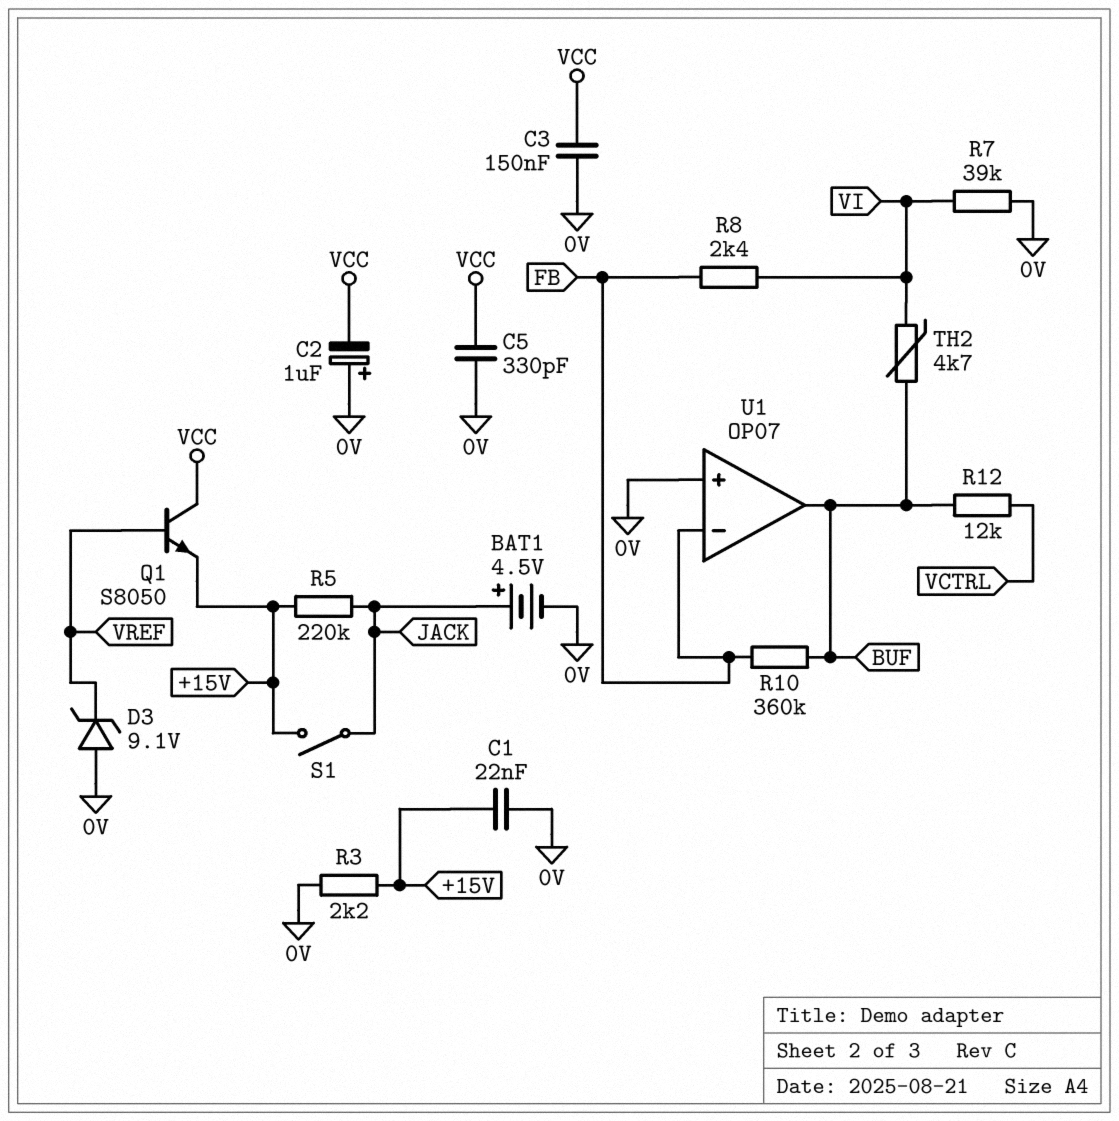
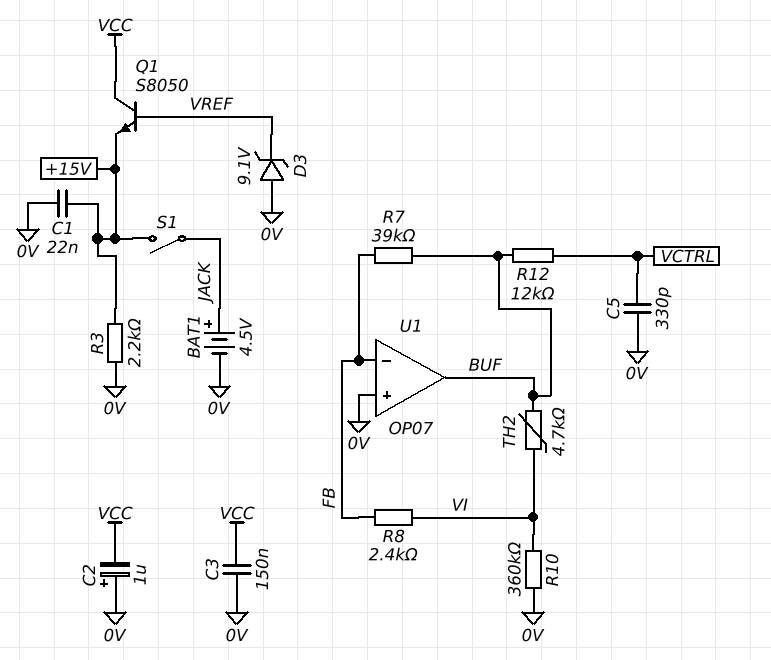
C5: 330pF (0V, VCC) -> 330pF (0V, VCTRL)
R5: 220k (+15V, JACK) -> none
R7: 39k (0V, VI) -> 39k (BUF, FB)
R10: 360k (BUF, FB) -> 360k (0V, VI)

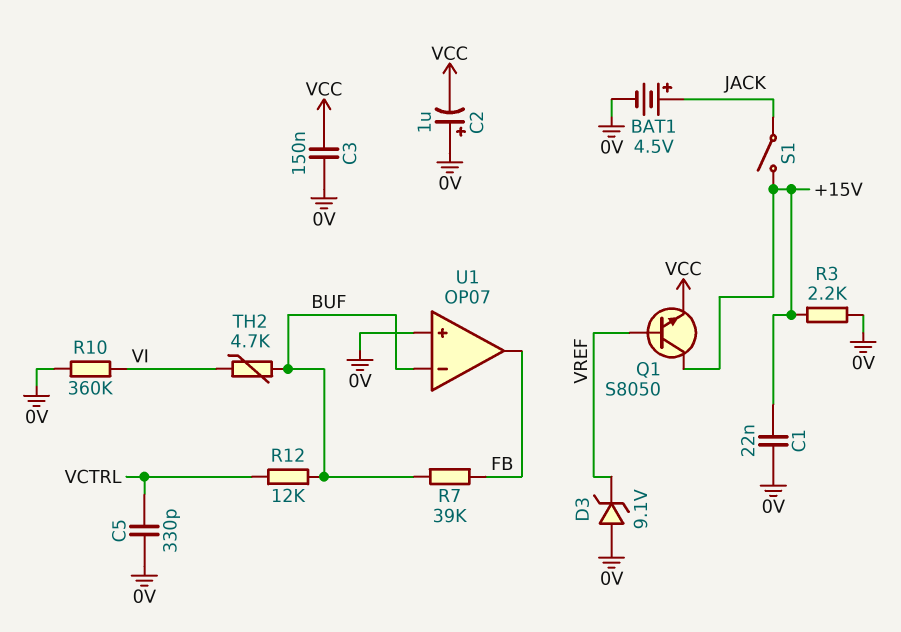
Q1: NPN S8050 (B VREF, C VCC, E +15V) -> NPN S8050 (B VREF, C +15V, E VCC)
R8: 2.4k (FB, VI) -> none
U1 pin in-: FB -> BUF
U1 pin out: BUF -> FB

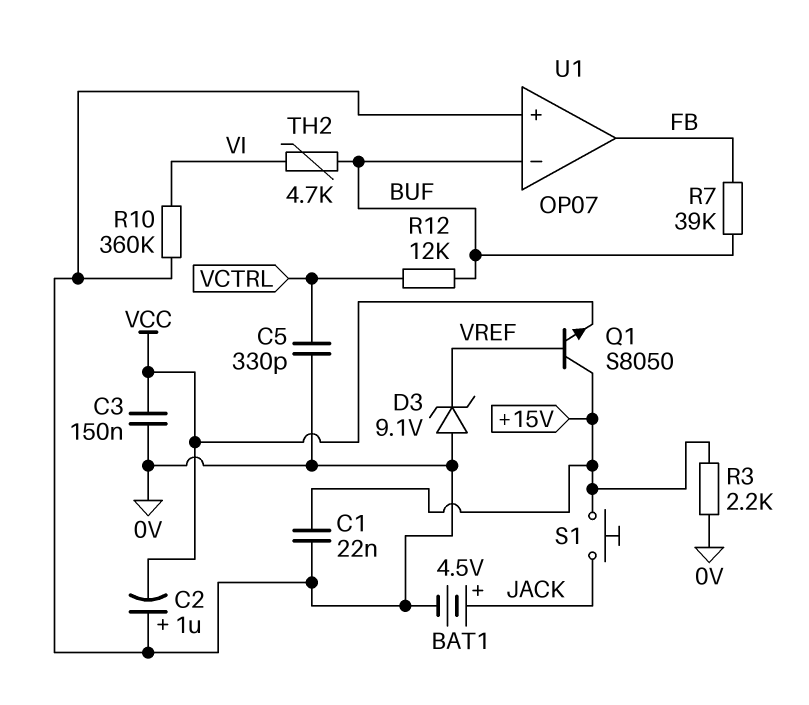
S1: switch (+15V, JACK) -> button (+15V, JACK)

